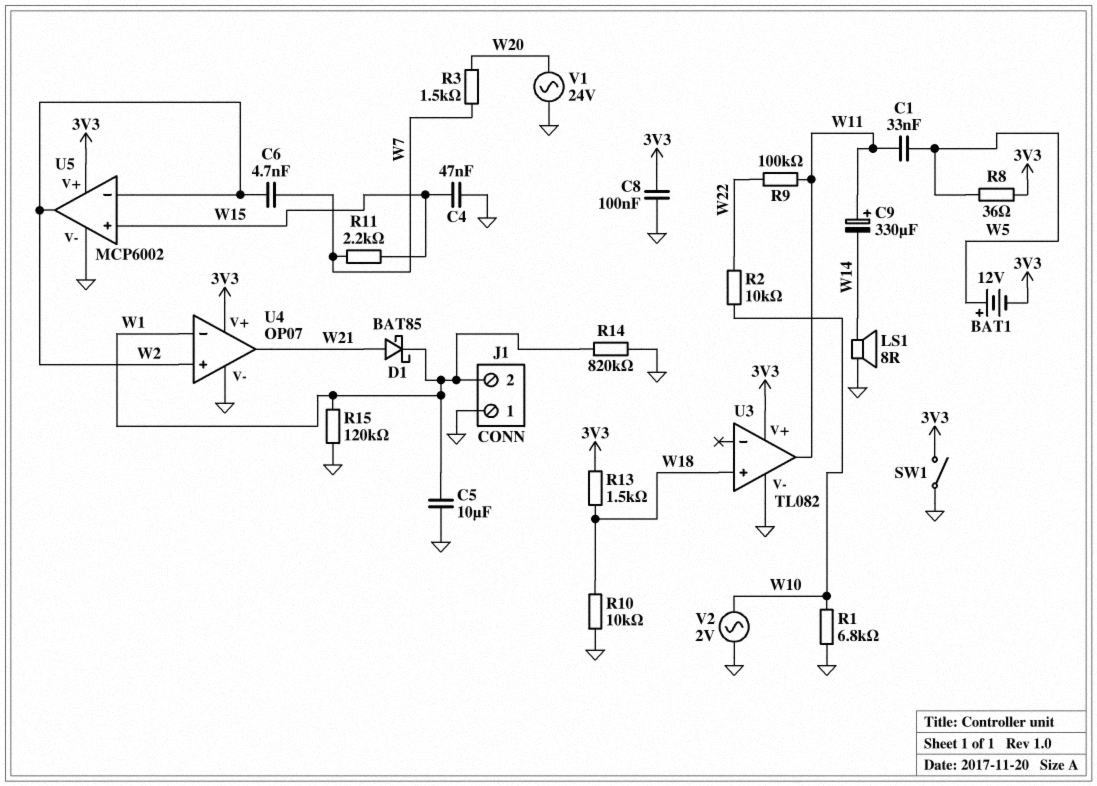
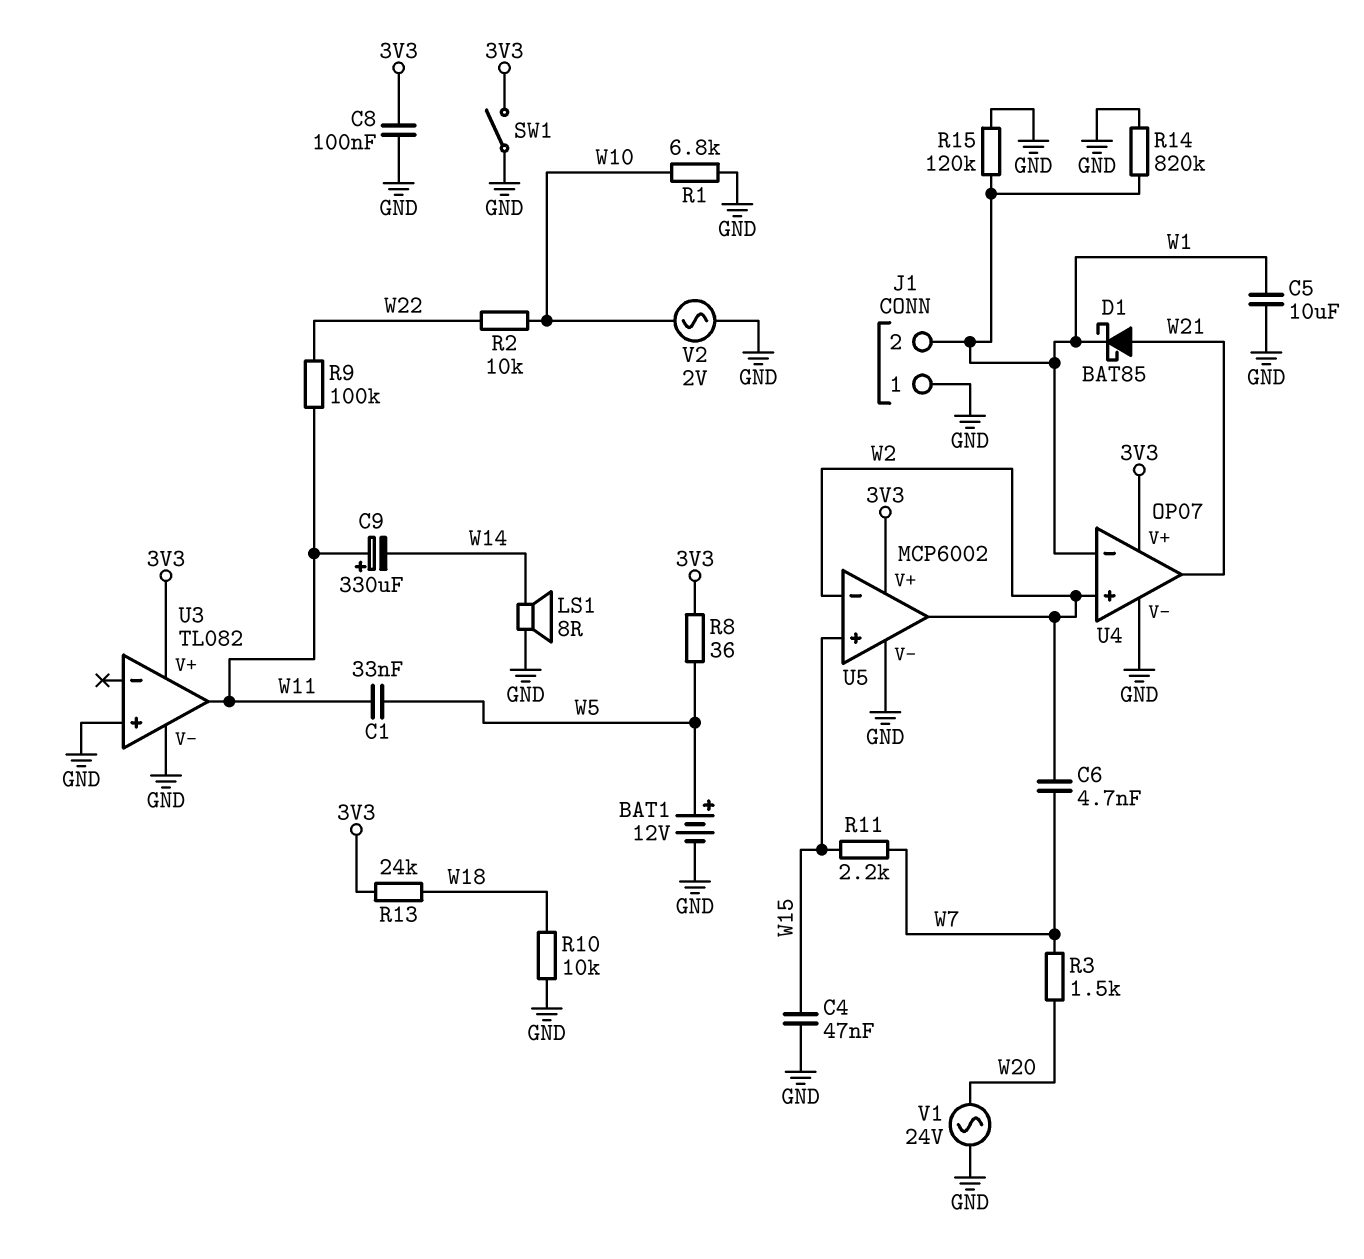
BAT1: 12V (plus W5, minus 3V3) -> 12V (plus W5, minus GND)
R13: 1.5k (3V3, W18) -> 24k (3V3, W18)
U3 pin in+: W18 -> GND

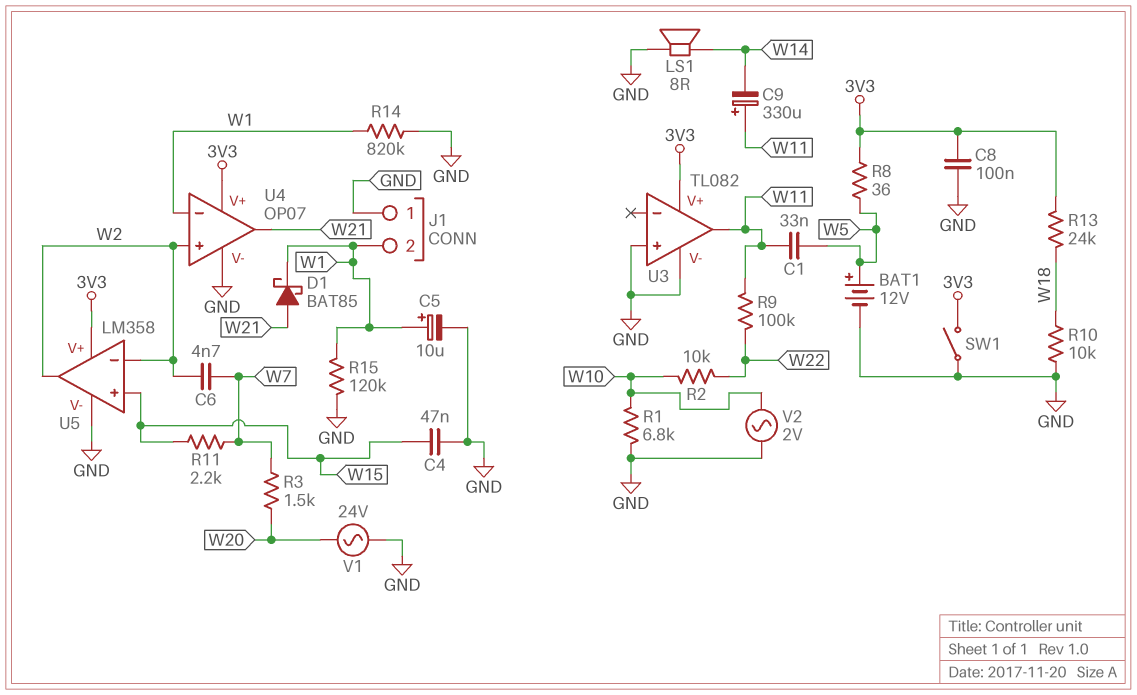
C5: 10uF (GND, W1) -> 10uF (plus W1, minus GND)
U5: MCP6002 -> LM358

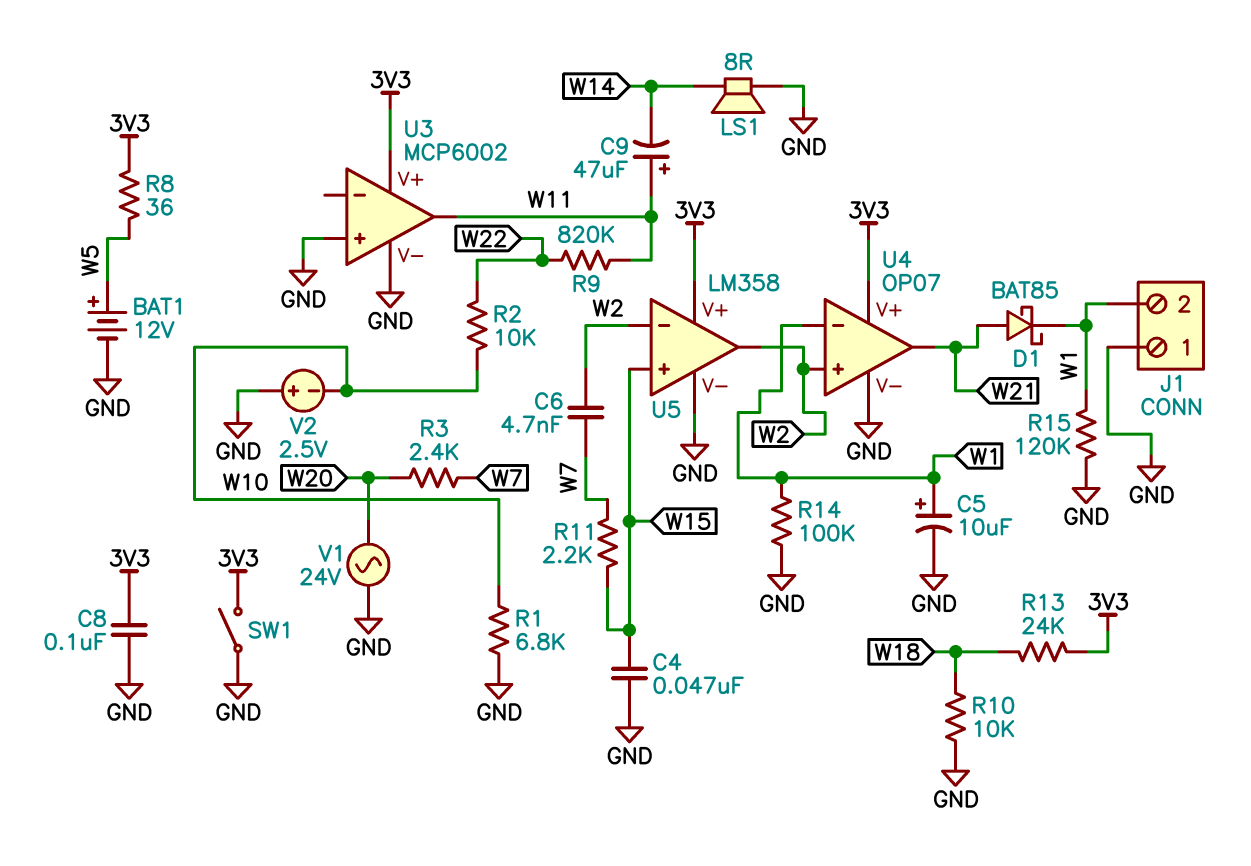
C1: 33nF (W5, W11) -> none
C9: 330uF (plus W11, minus W14) -> 47uF (plus W11, minus W14)
R3: 1.5k (W7, W20) -> 2.4k (W7, W20)
R9: 100k (W11, W22) -> 820k (W11, W22)
R14: 820k (GND, W1) -> 100k (GND, W1)
U3: TL082 -> MCP6002
V2: AC 2V (GND, W10) -> 2.5V (plus GND, minus W10)

